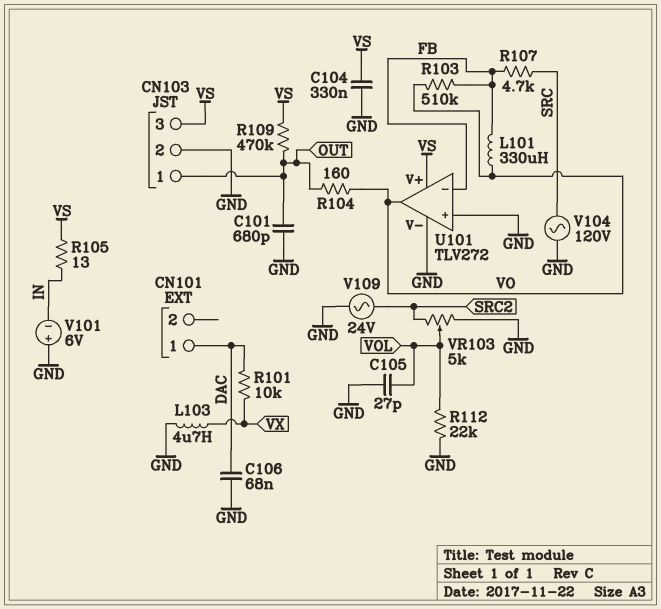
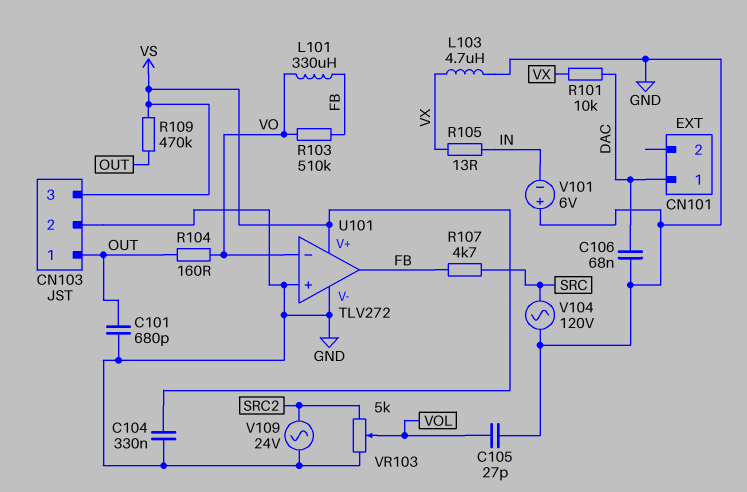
R105: 13 (IN, VS) -> 13 (IN, VX)
R112: 22k (GND, VOL) -> none
U101 pin in-: FB -> VO
U101 pin out: VO -> FB

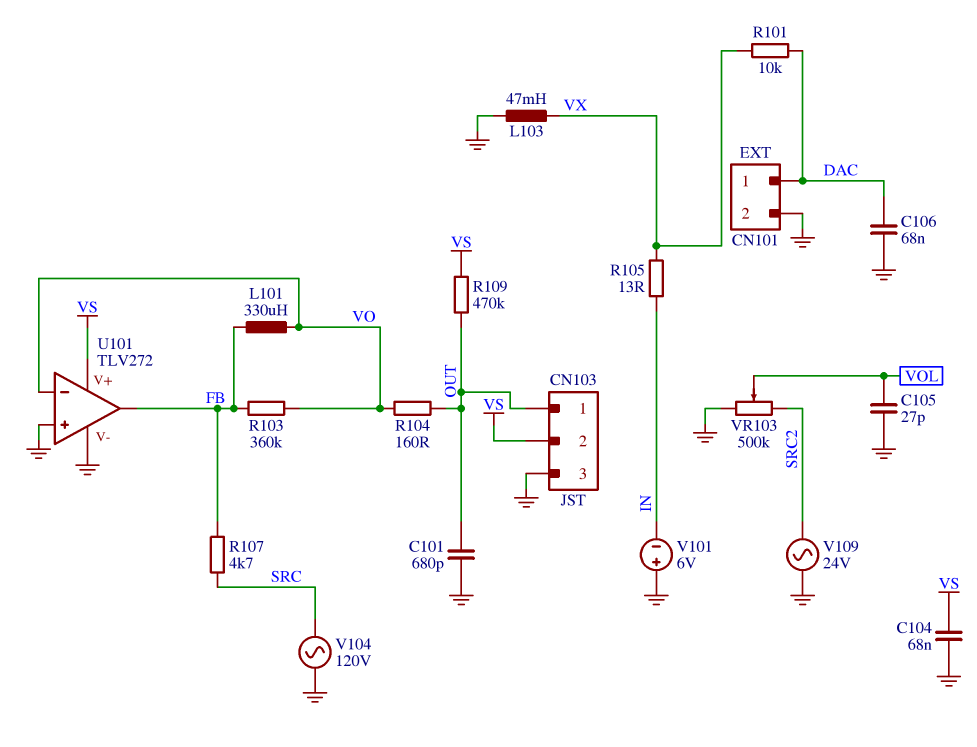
C104: 330nF (GND, VS) -> 68nF (GND, VS)
CN101 pin 2: none -> GND
CN103 pin 2: GND -> VS
CN103 pin 3: VS -> GND
L103: 4.7uH (GND, VX) -> 47mH (GND, VX)
R103: 510k (FB, VO) -> 360k (FB, VO)
VR103: 5k (GND, SRC2, wiper VOL) -> 500k (GND, SRC2, wiper VOL)

